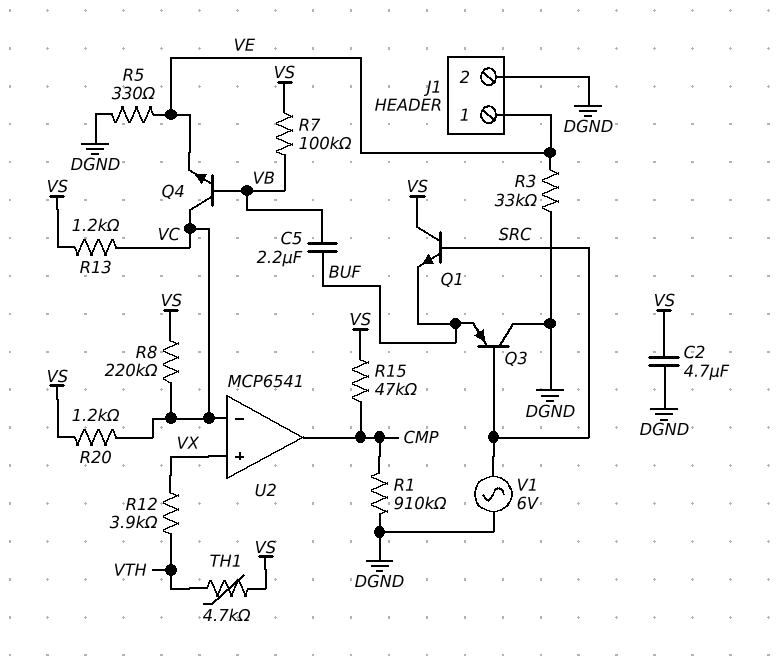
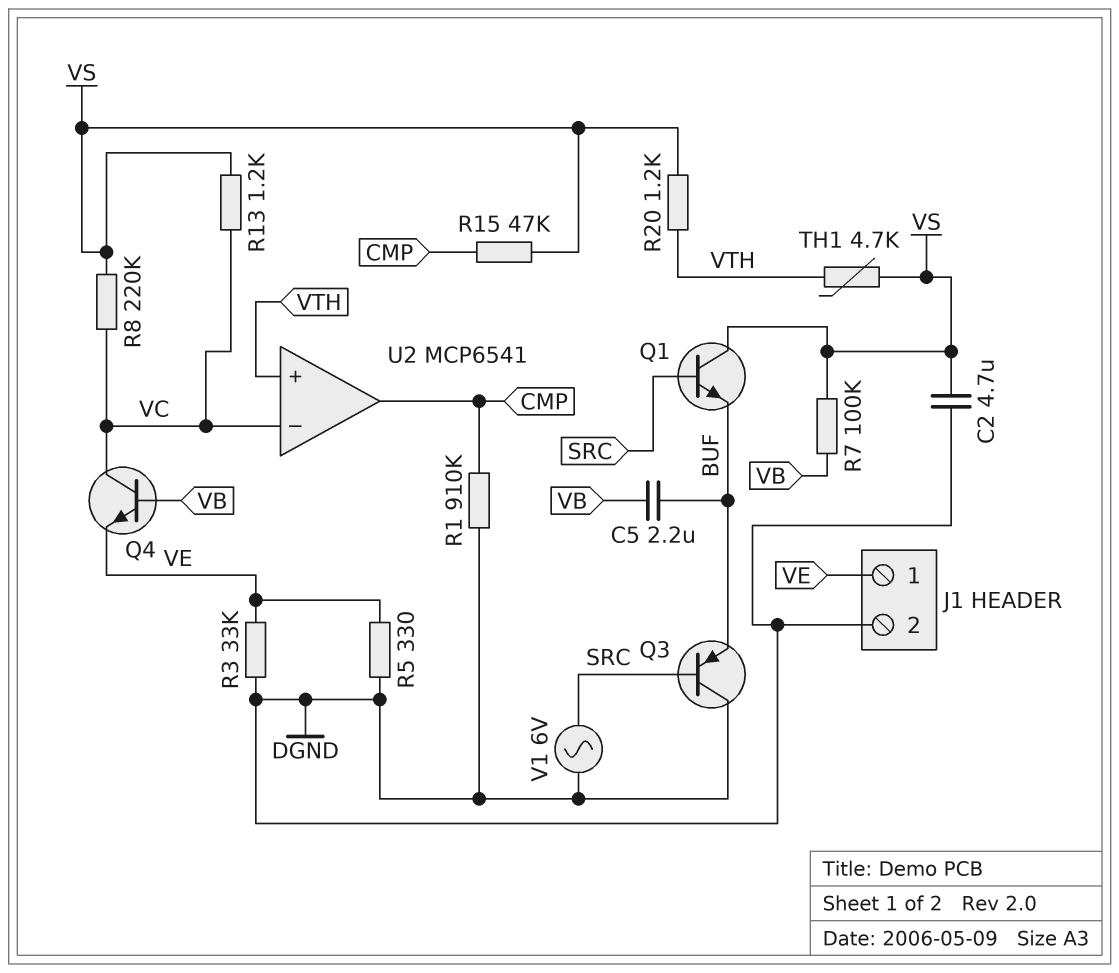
R12: 3.9k (VTH, VX) -> none
R20: 1.2k (VC, VS) -> 1.2k (VS, VTH)
U2 pin in+: VX -> VTH

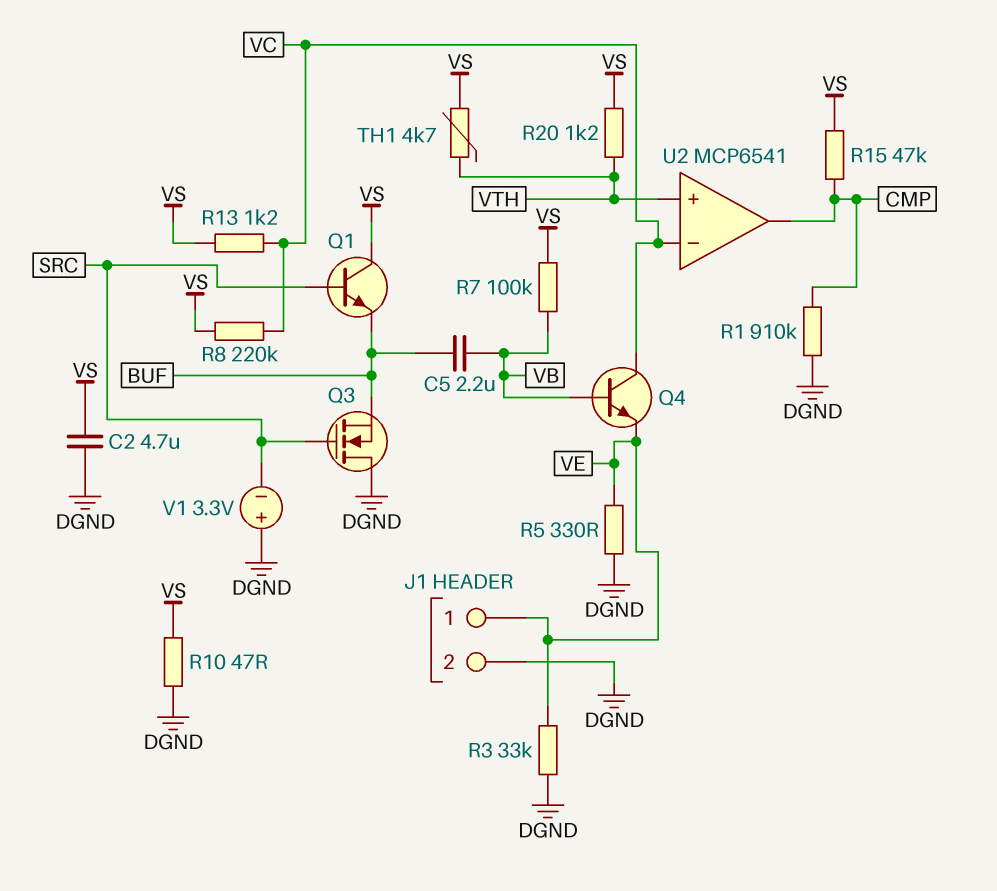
Q3: PNP (B SRC, C DGND, E BUF) -> NMOS (G SRC, D DGND, S BUF)
R10: none -> 47 (DGND, VS)
V1: AC 6V (DGND, SRC) -> 3.3V (plus DGND, minus SRC)

